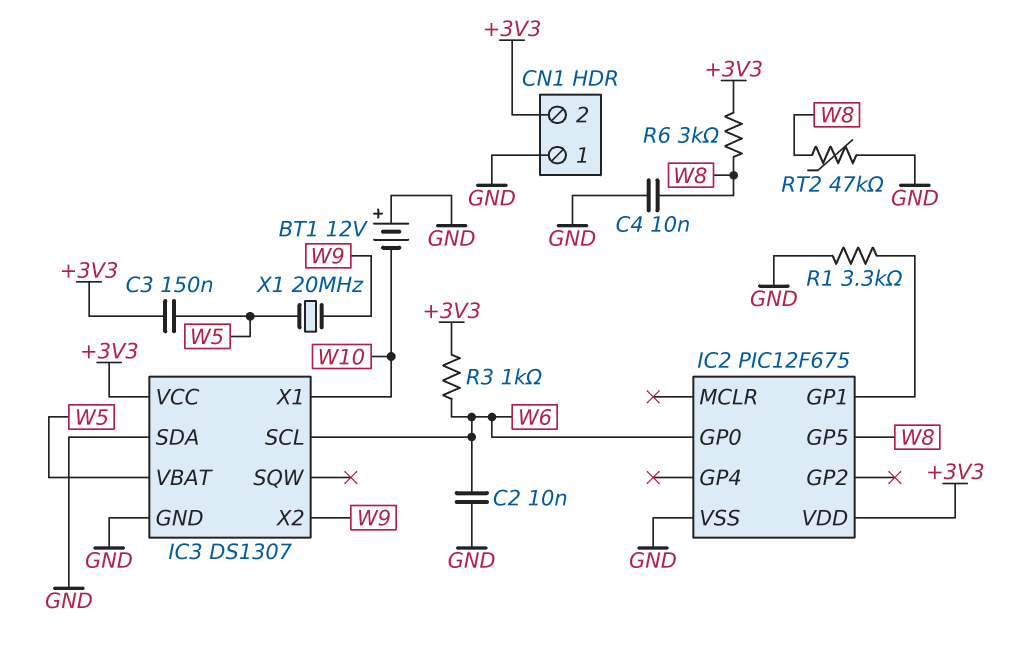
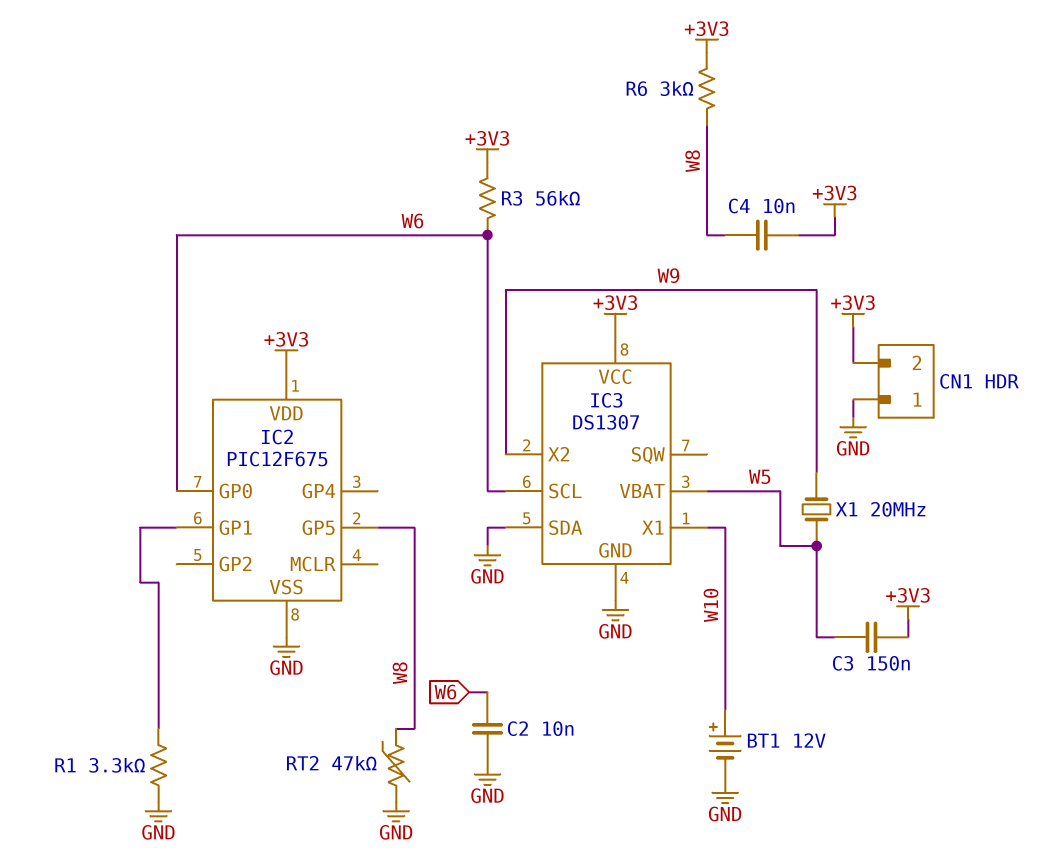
BT1: 12V (plus GND, minus W10) -> 12V (plus W10, minus GND)
C4: 10nF (GND, W8) -> 10nF (+3V3, W8)
R3: 1k (+3V3, W6) -> 56k (+3V3, W6)

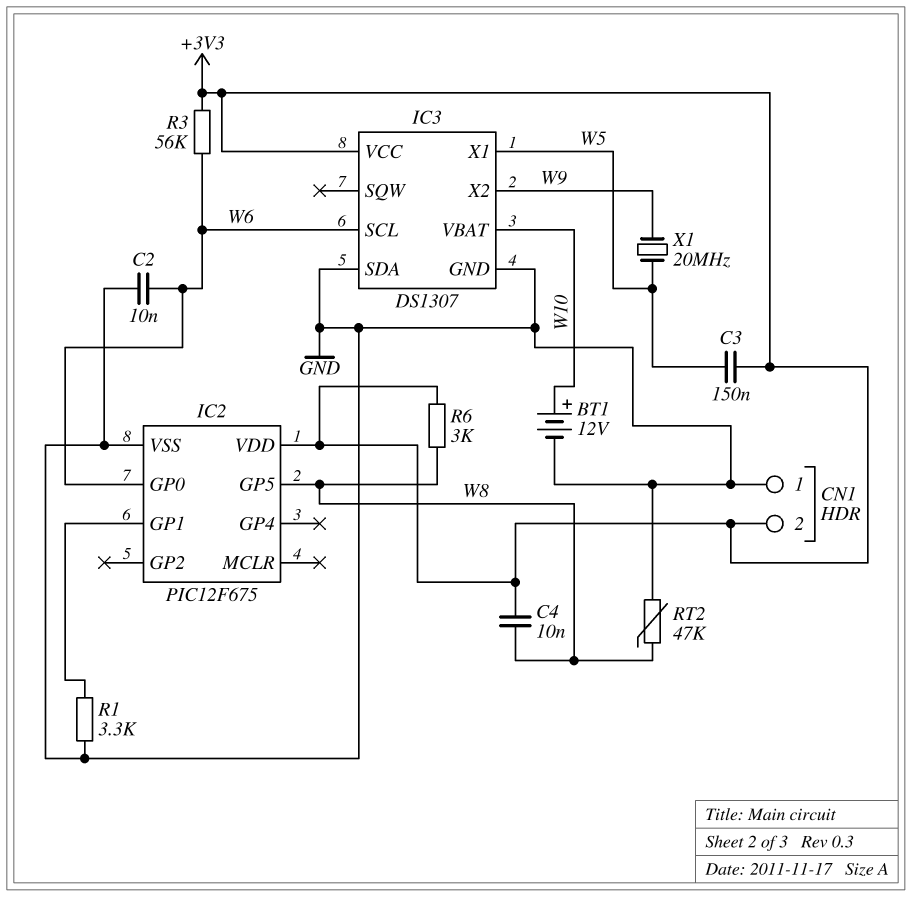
IC3 pin VBAT: W5 -> W10
IC3 pin X1: W10 -> W5

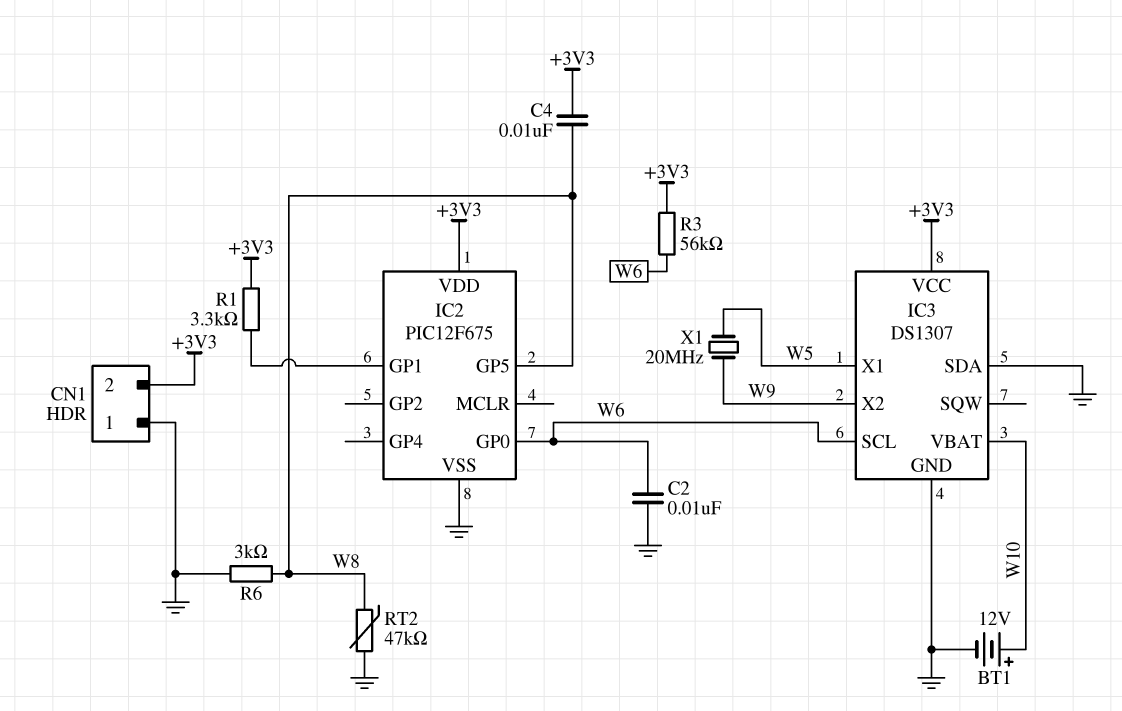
C3: 150nF (+3V3, W5) -> none
R1: 3.3k (GND, IC2/GP1) -> 3.3k (+3V3, IC2/GP1)
R6: 3k (+3V3, W8) -> 3k (GND, W8)

